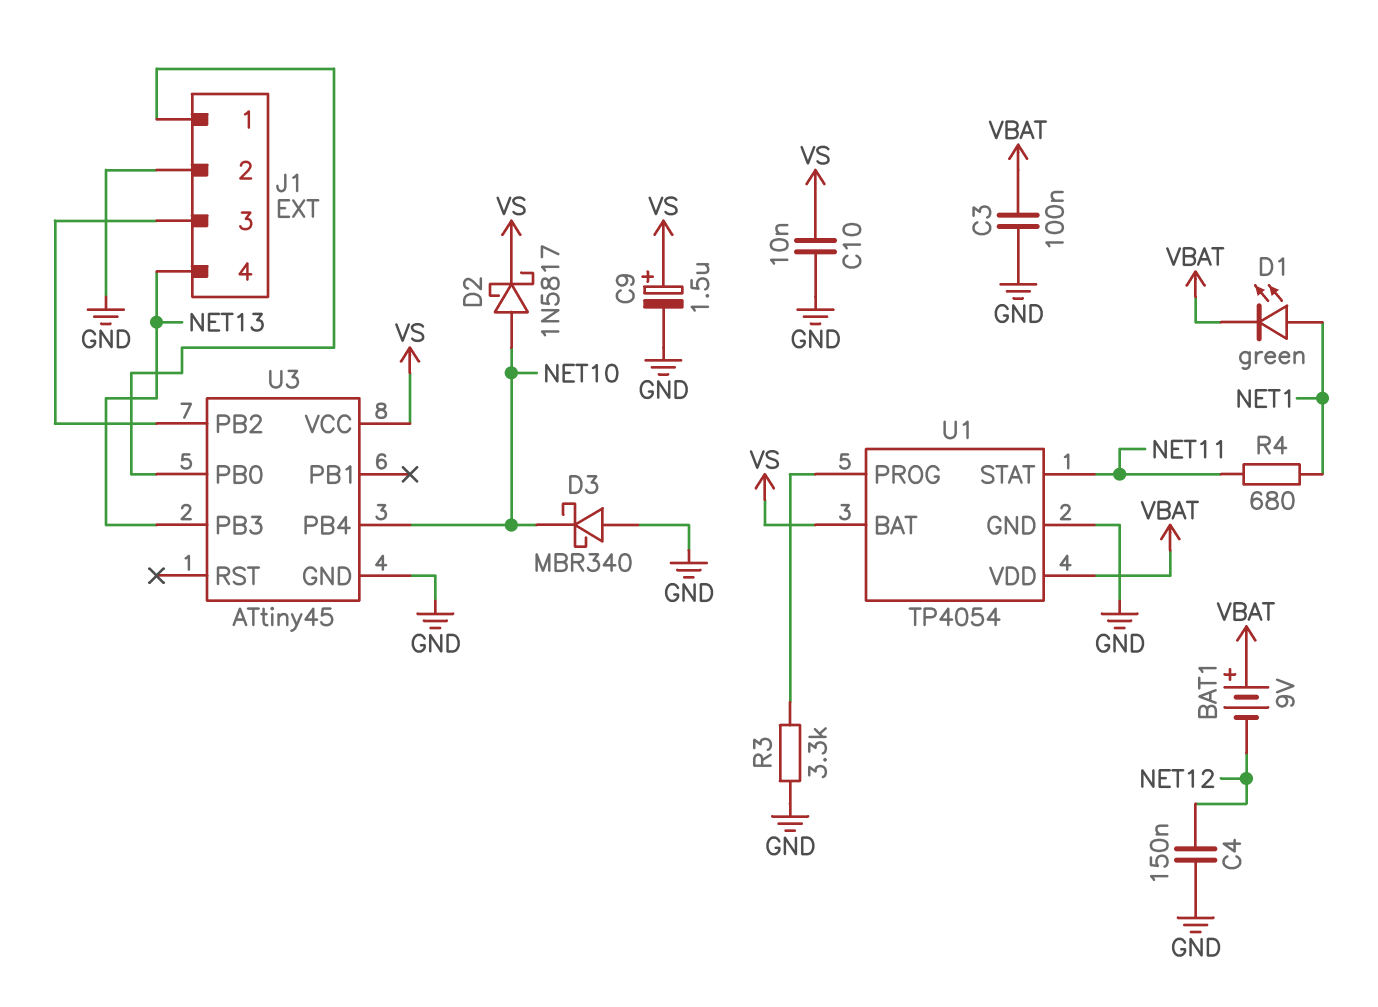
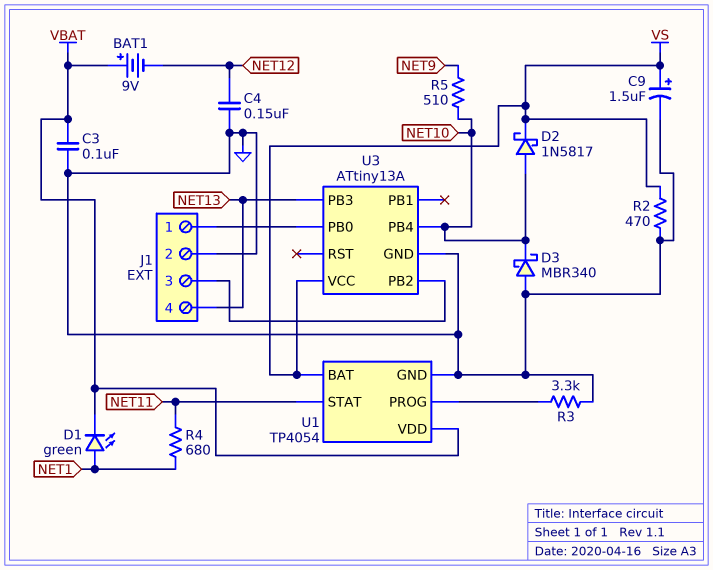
C10: 10nF (GND, VS) -> none
R2: none -> 470 (GND, VS)
R5: none -> 510 (NET9, NET10)
U3: ATtiny45 -> ATtiny13A

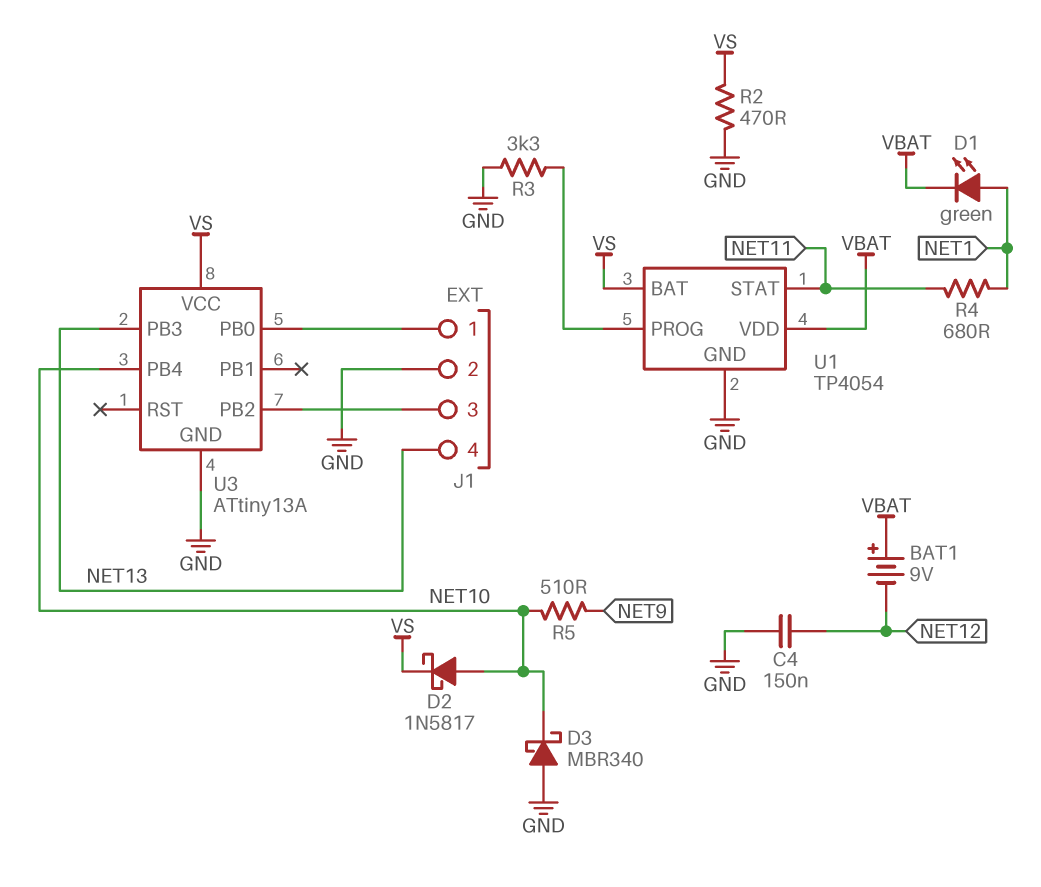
C3: 100nF (GND, VBAT) -> none
C9: 1.5uF (plus VS, minus GND) -> none

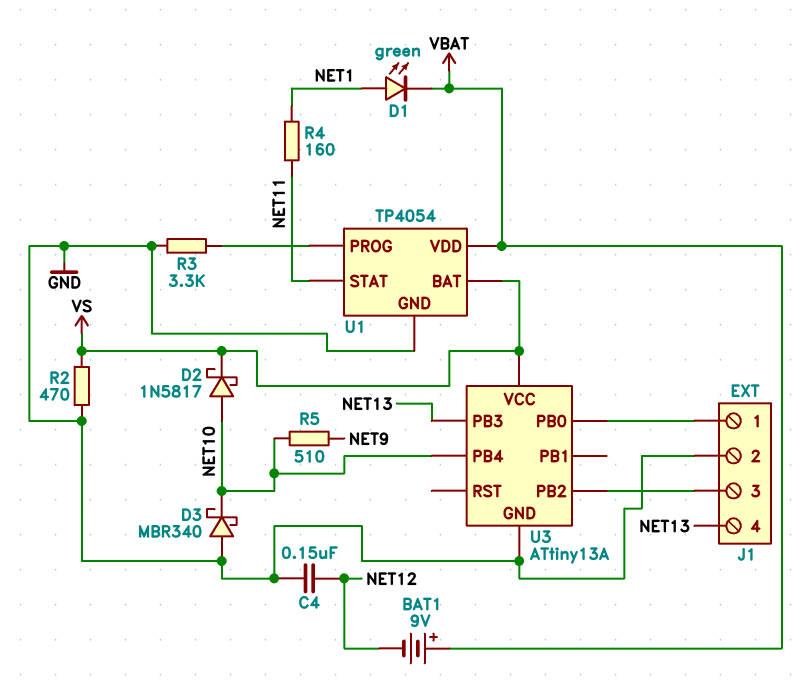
R4: 680 (NET1, NET11) -> 160 (NET1, NET11)

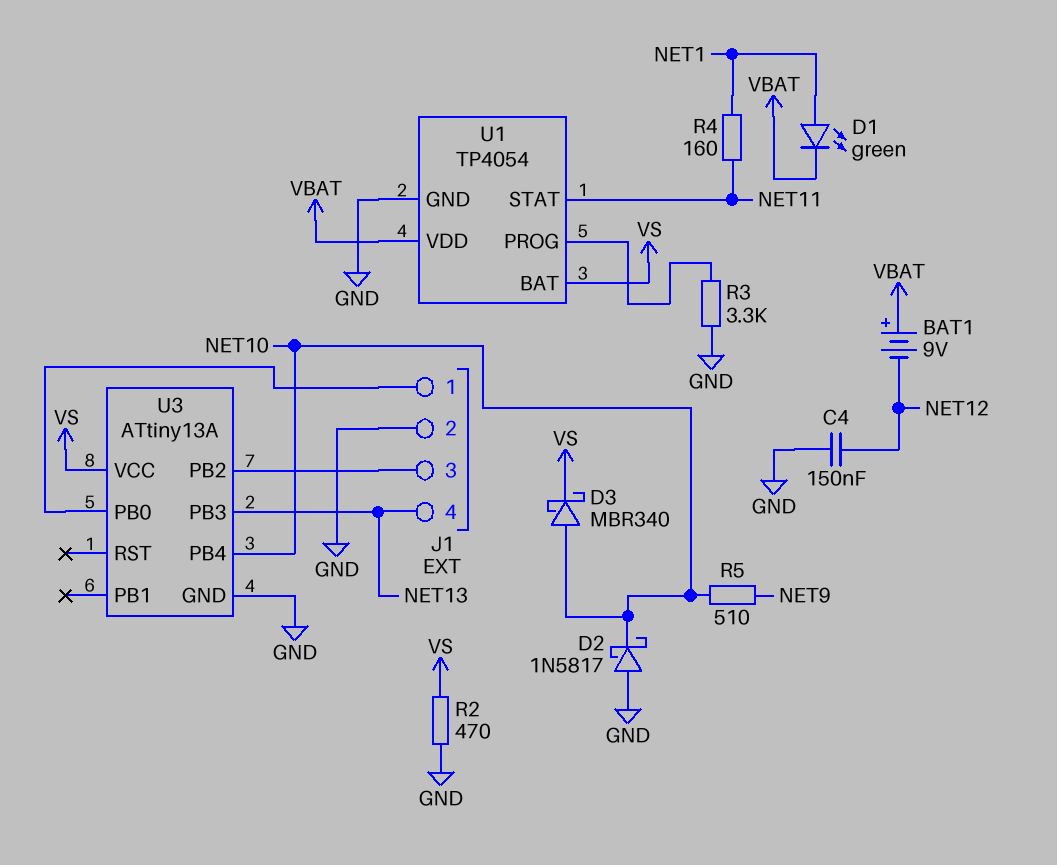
D2: schottky 1N5817 (A NET10, K VS) -> schottky 1N5817 (A GND, K NET10)
D3: schottky MBR340 (A GND, K NET10) -> schottky MBR340 (A NET10, K VS)

